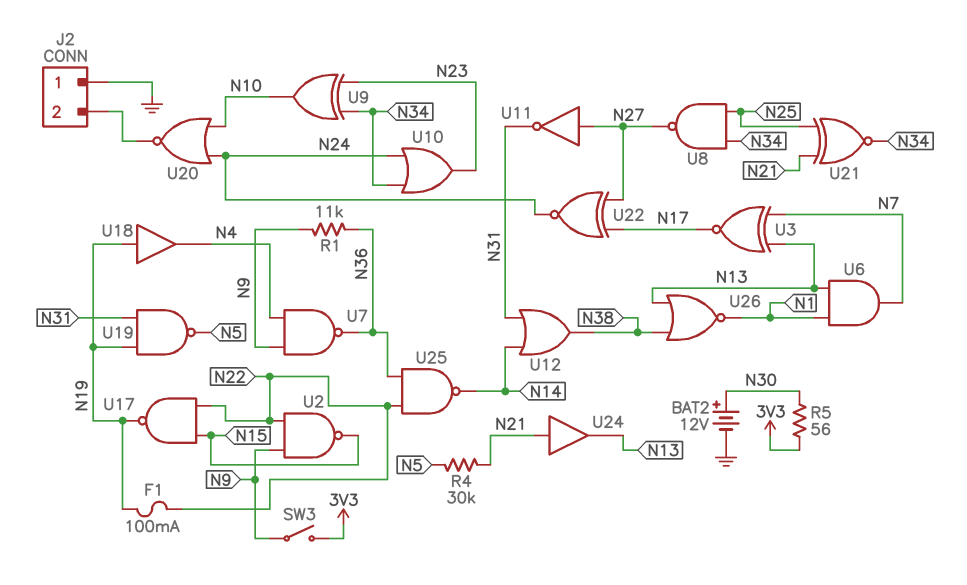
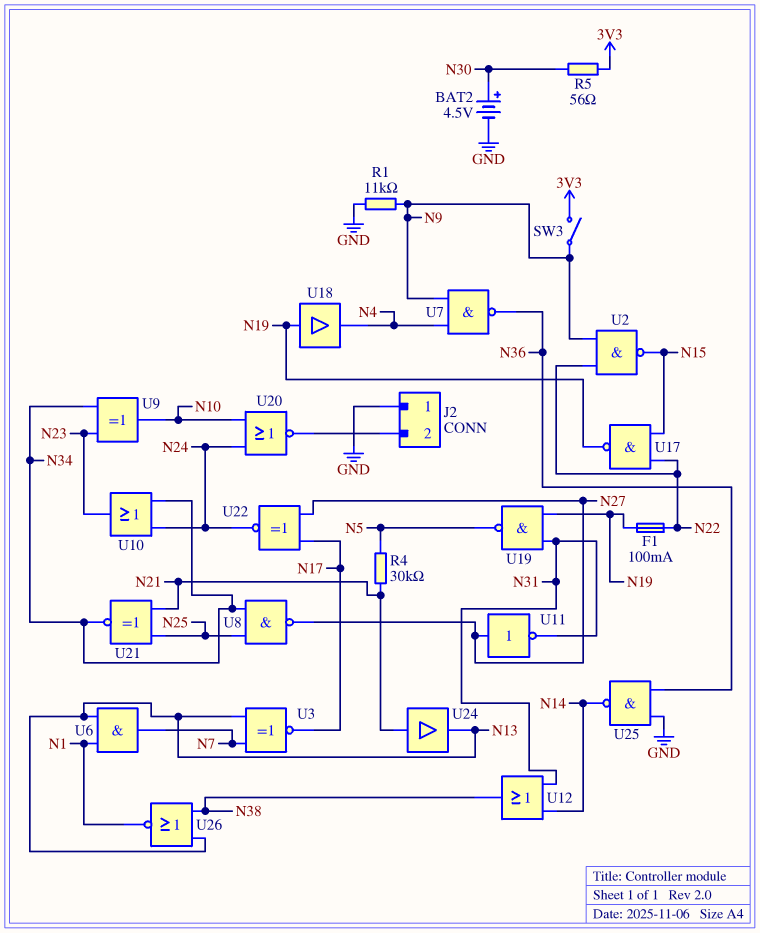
BAT2: 12V (plus N30, minus GND) -> 4.5V (plus N30, minus GND)
R1: 11k (N9, N36) -> 11k (GND, N9)
U25: NAND (in N22, in N36, out N14) -> NAND (in GND, in N36, out N14)

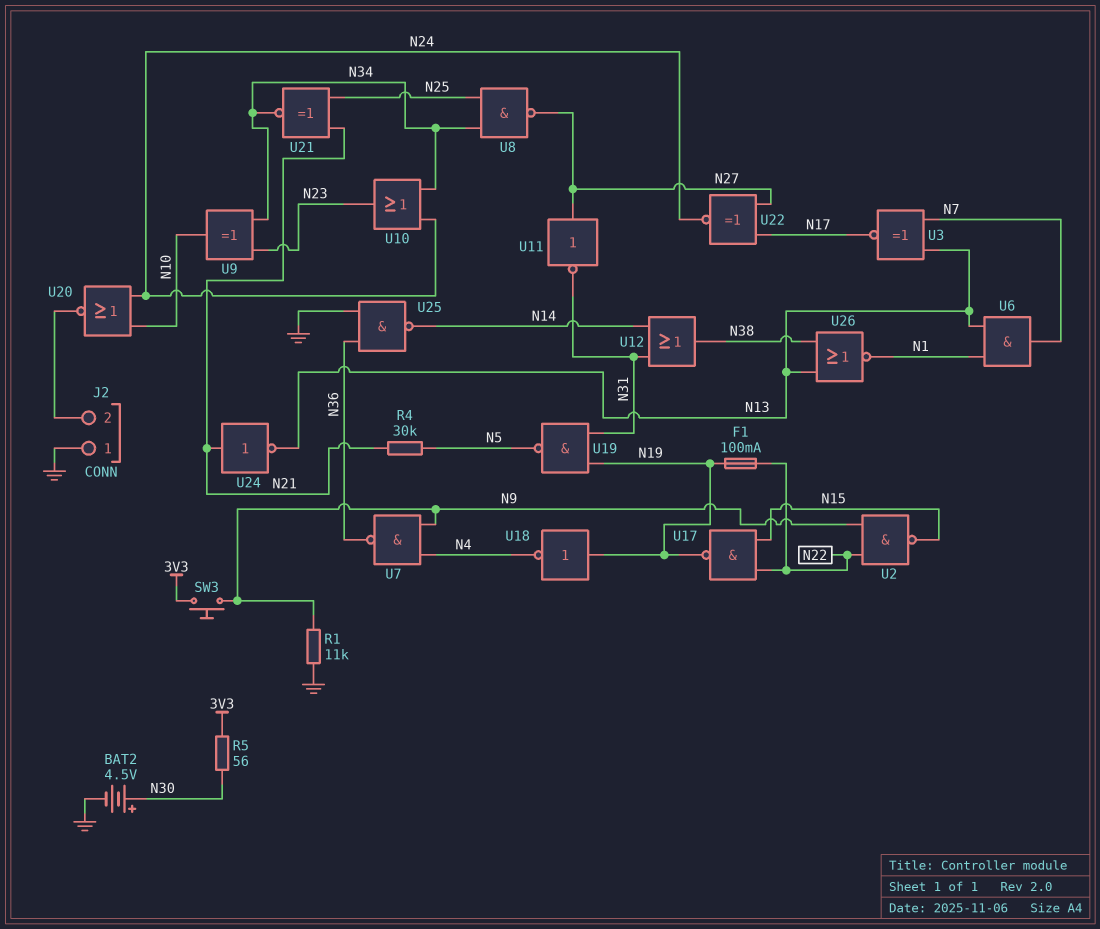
SW3: switch (3V3, N9) -> button (3V3, N9)
U18: buffer (in N19, out N4) -> NOT (in N19, out N4)
U24: buffer (in N21, out N13) -> NOT (in N21, out N13)

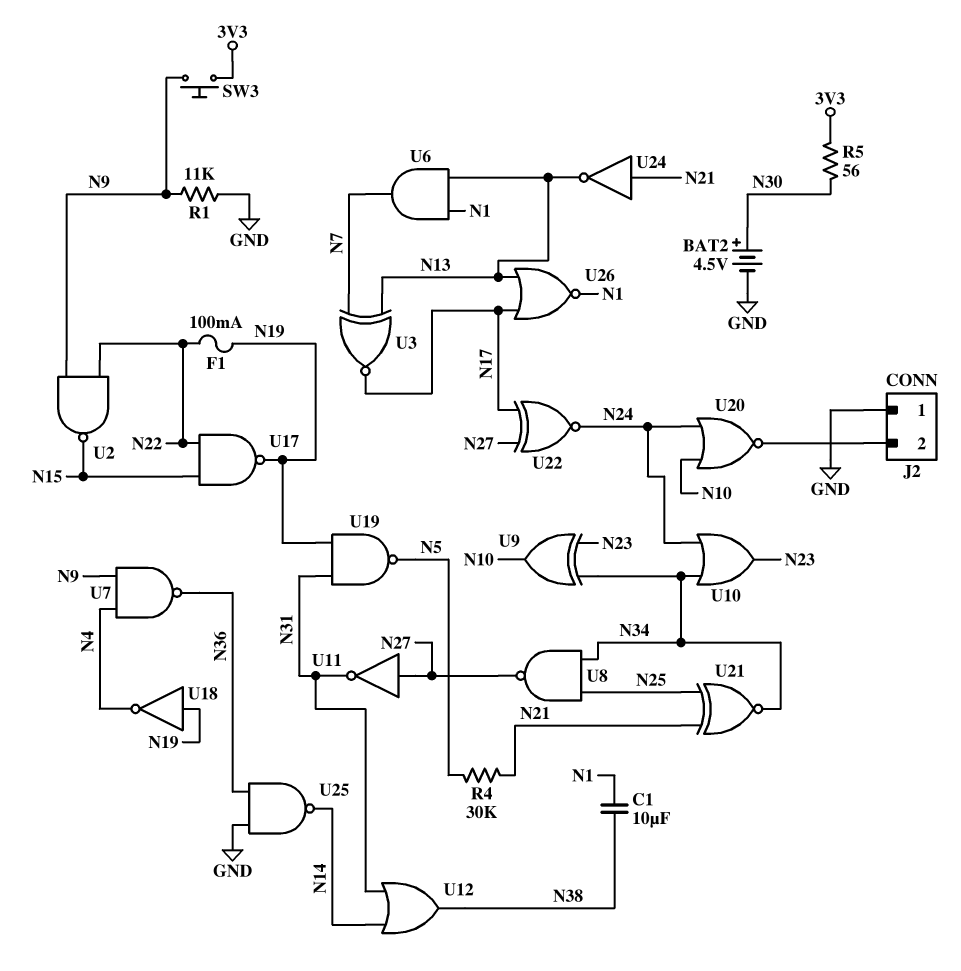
C1: none -> 10uF (N1, N38)
U26: NOR (in N13, in N38, out N1) -> NOR (in N13, in N17, out N1)

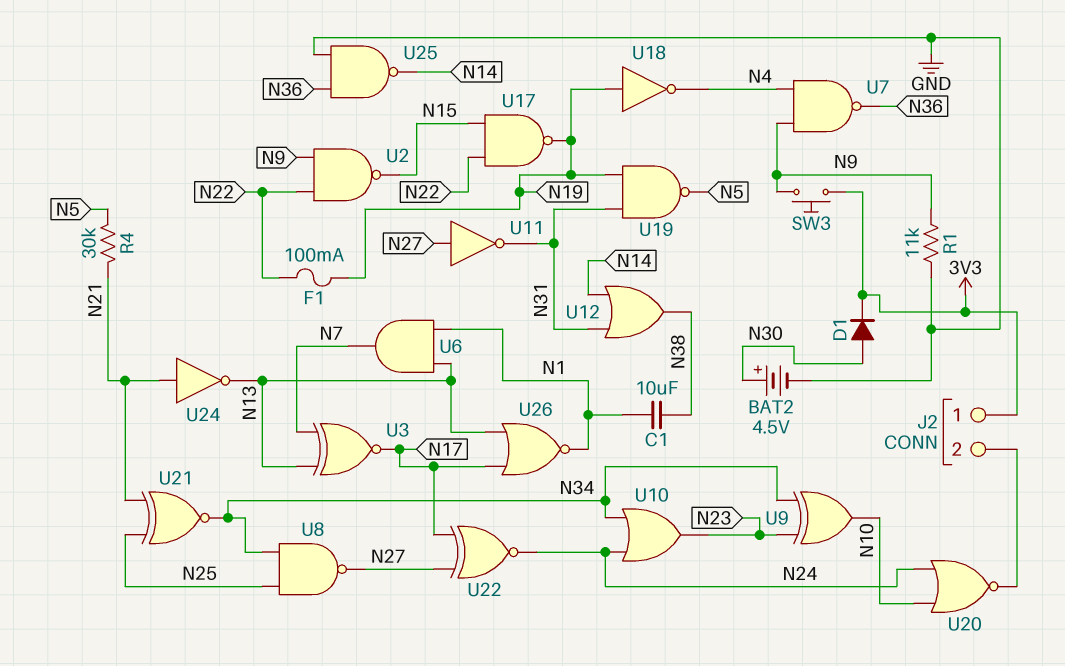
D1: none -> diode (A N30, K 3V3)
J2 pin 1: GND -> 3V3
R5: 56 (3V3, N30) -> none

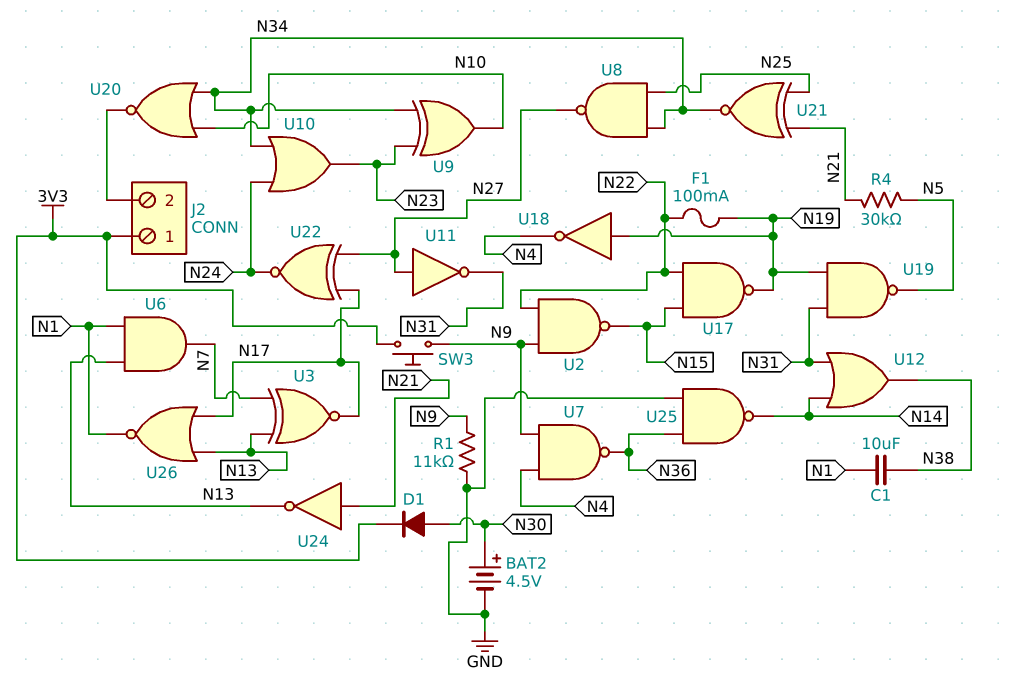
U20: NOR (in N10, in N24, out J2/2) -> NOR (in N10, in N34, out J2/2)

